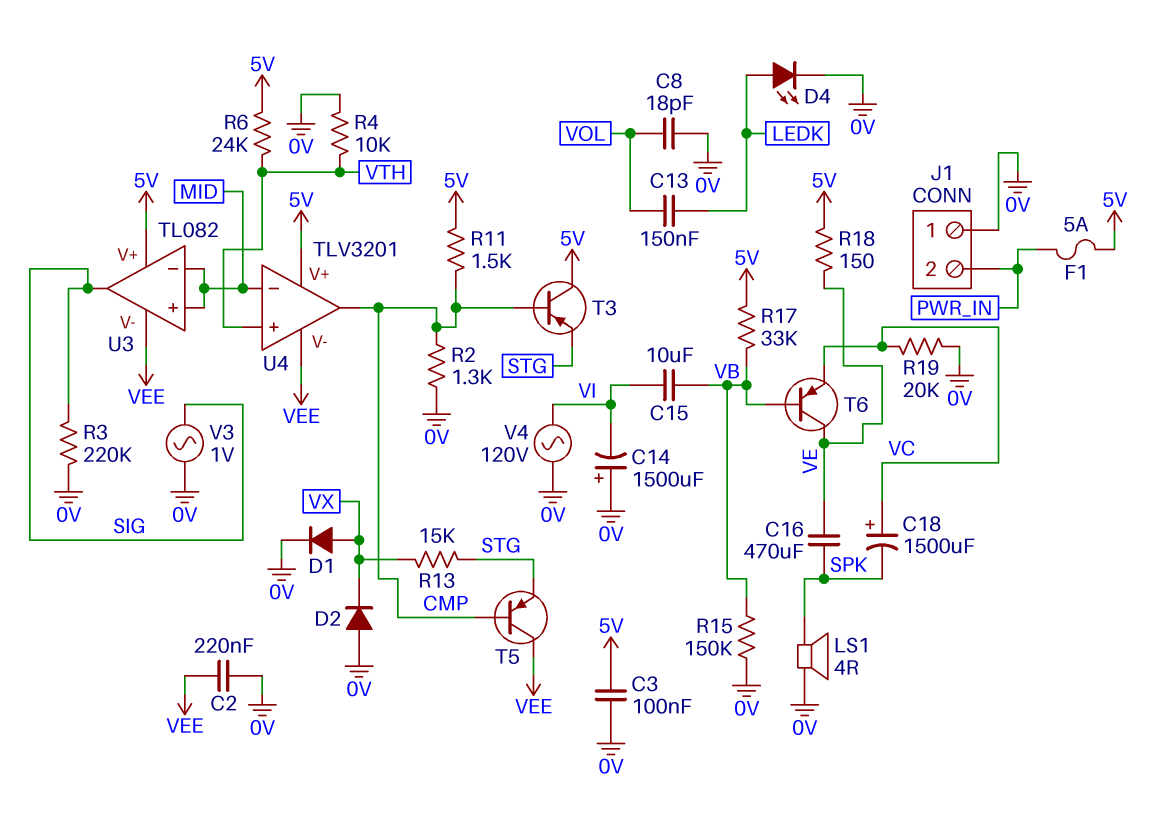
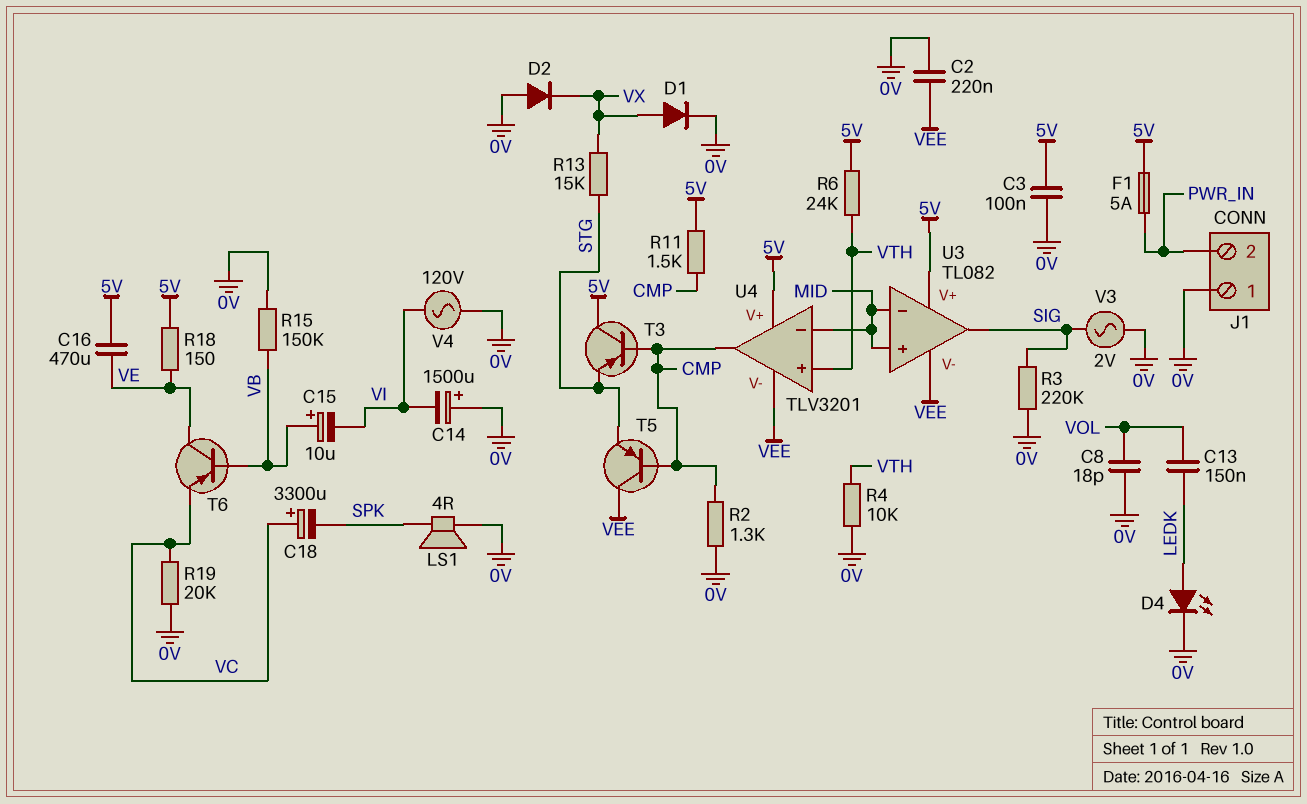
C15: 10uF (VB, VI) -> 10uF (plus VB, minus VI)
C16: 470uF (SPK, VE) -> 470uF (5V, VE)
C18: 1500uF (plus VC, minus SPK) -> 3300uF (plus VC, minus SPK)
R17: 33k (5V, VB) -> none
V3: AC 1V (0V, SIG) -> AC 2V (0V, SIG)

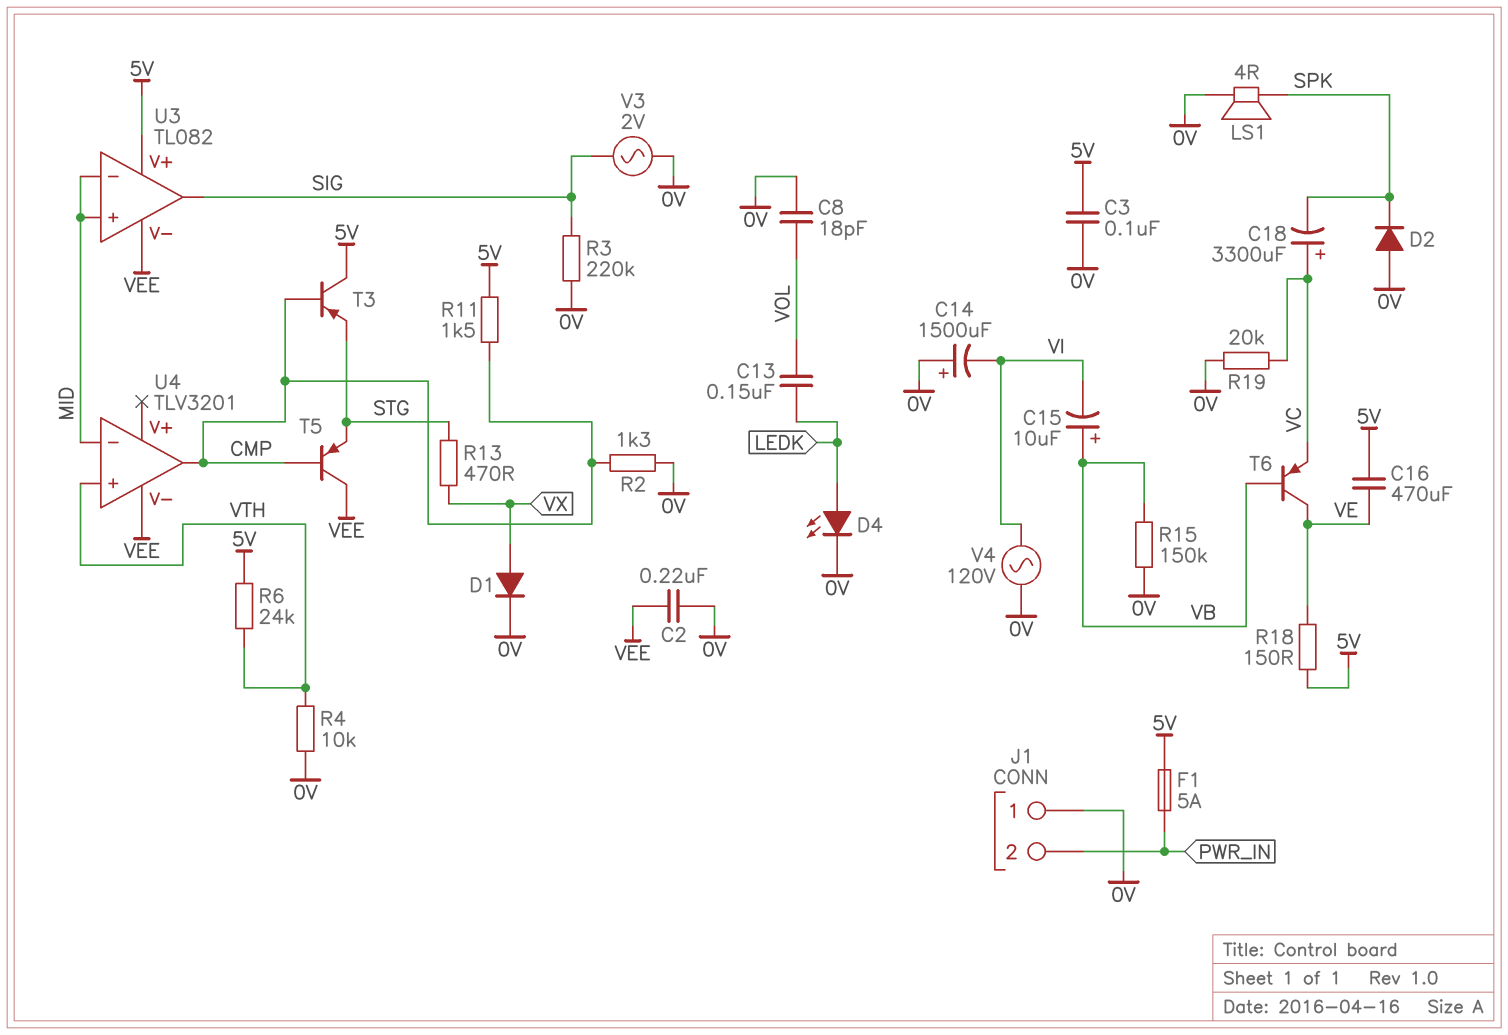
D2: diode (A 0V, K VX) -> diode (A 0V, K SPK)
R13: 15k (STG, VX) -> 470 (STG, VX)
U4 pin V+: 5V -> none

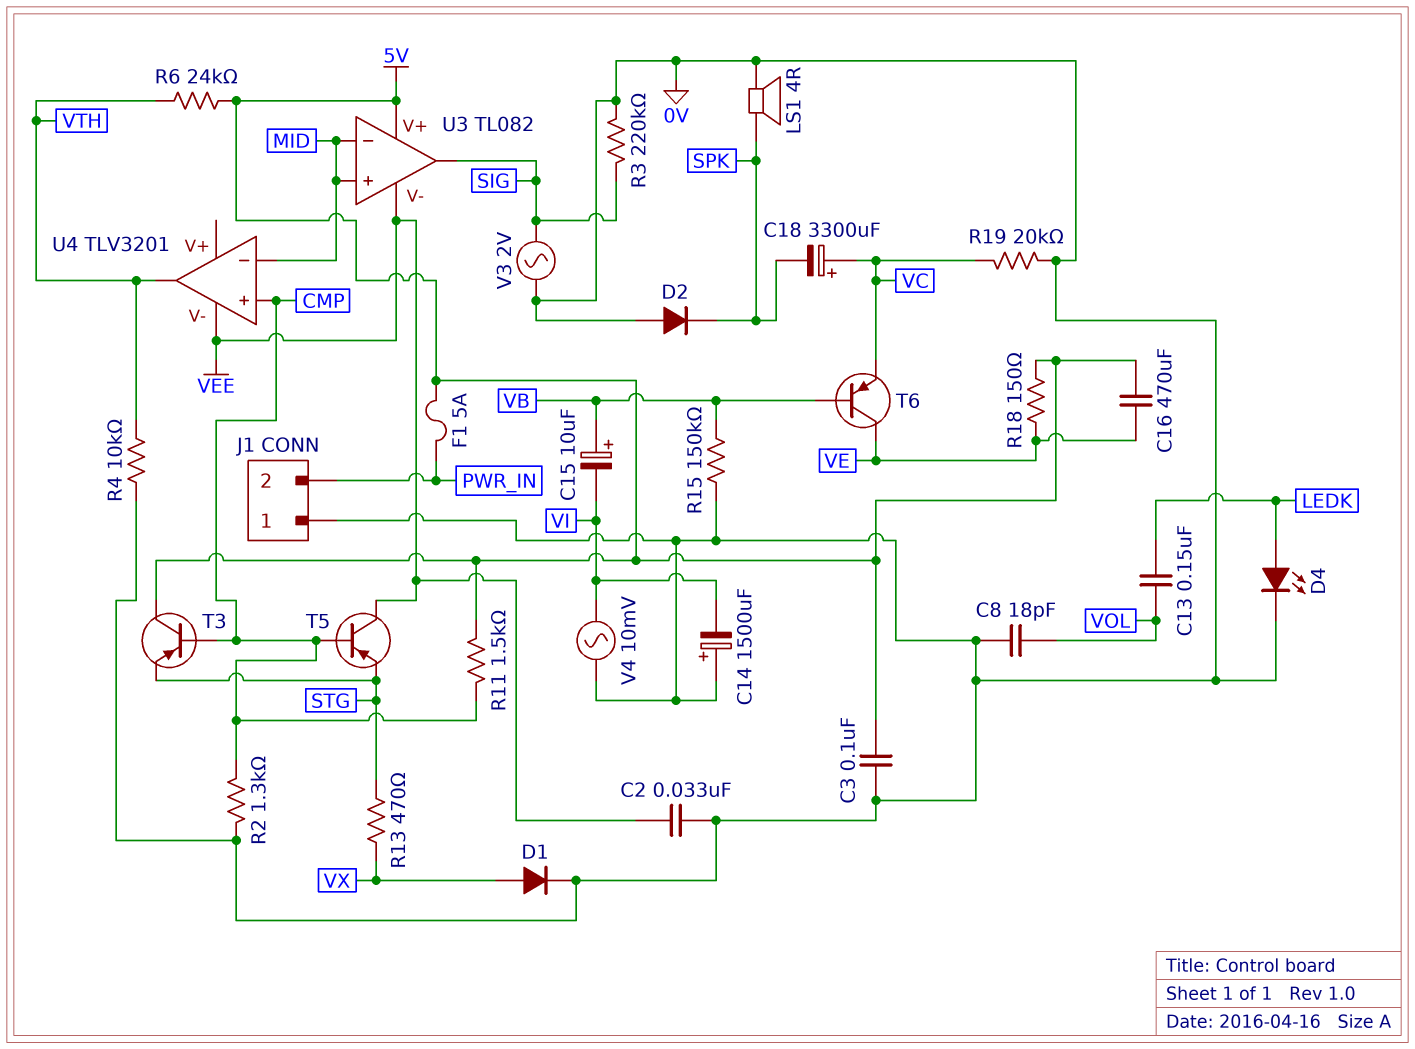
C2: 220nF (0V, VEE) -> 33nF (0V, VEE)
U4 pin in+: VTH -> CMP
U4 pin out: CMP -> VTH
V4: AC 120V (0V, VI) -> AC 10mV (0V, VI)

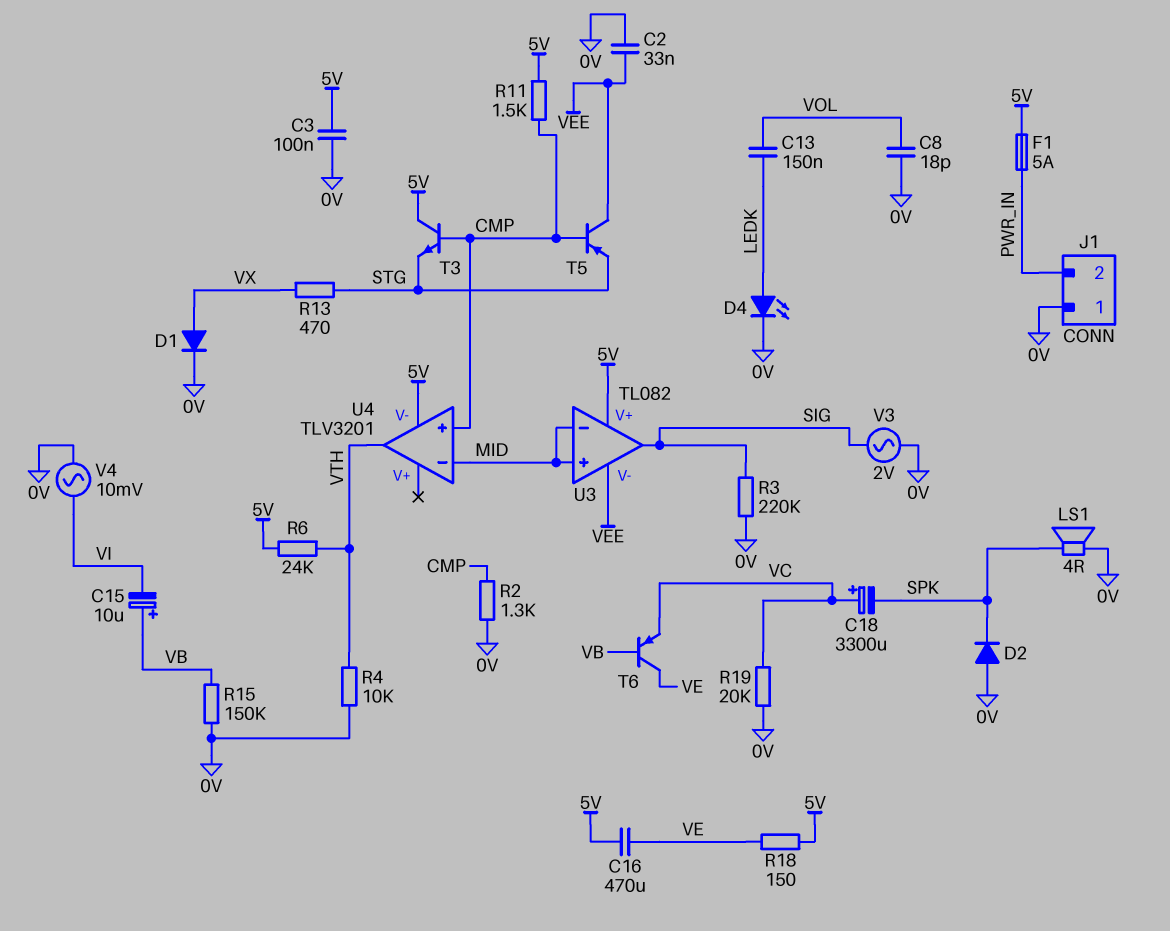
C14: 1500uF (plus 0V, minus VI) -> none
T3: PNP (B CMP, C 5V, E STG) -> NPN (B CMP, C 5V, E STG)
U4 pin V-: VEE -> 5V

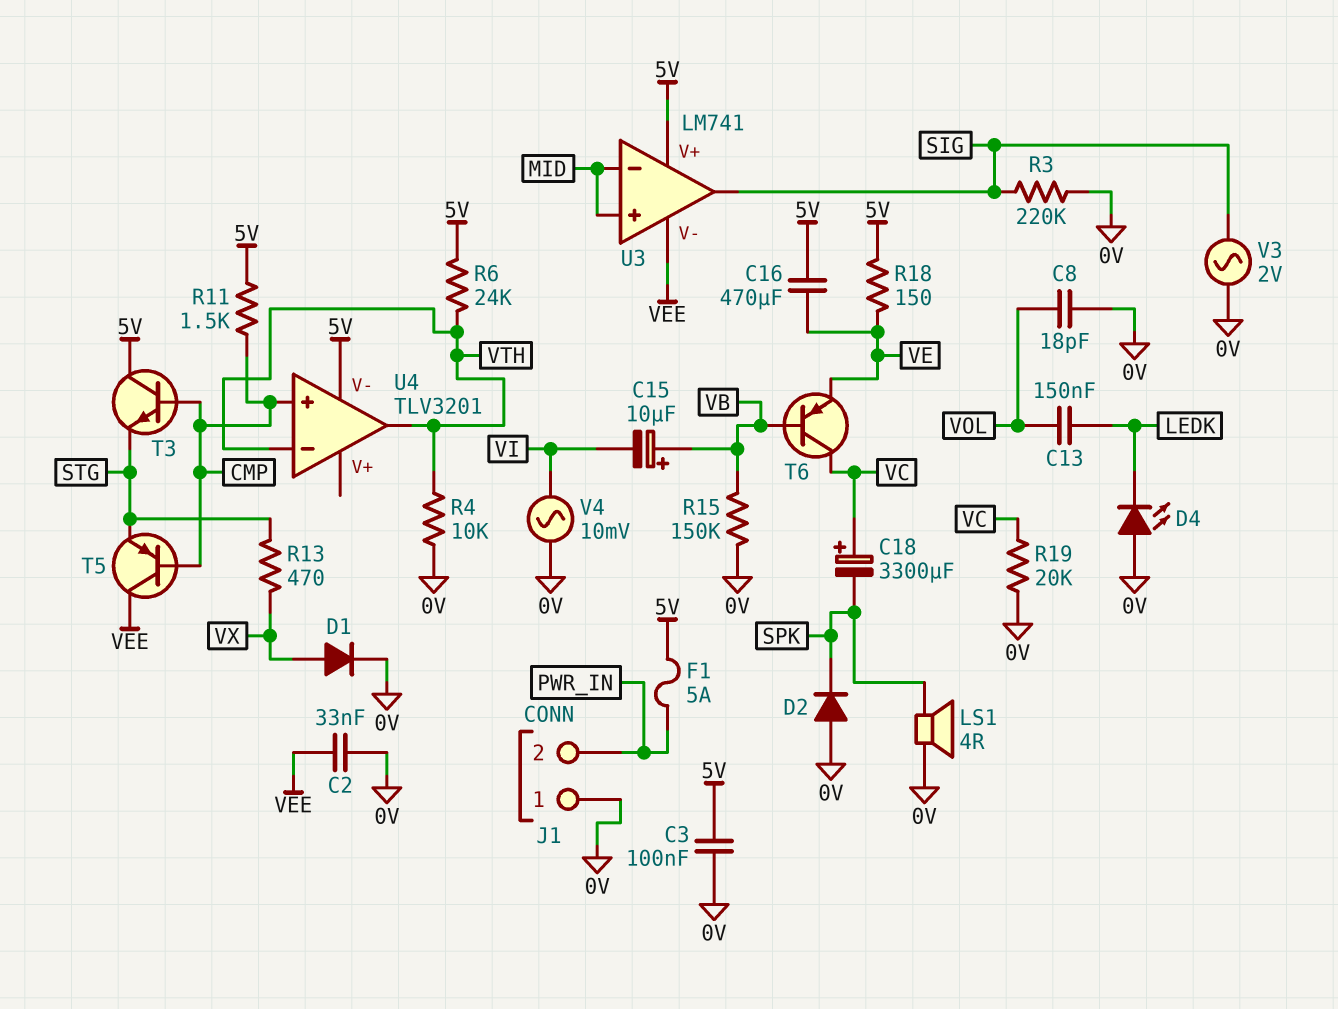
D4: LED (A LEDK, K 0V) -> LED (A 0V, K LEDK)
R2: 1.3k (0V, CMP) -> none
T6: PNP (B VB, C VE, E VC) -> PNP (B VB, C VC, E VE)
U3: TL082 -> LM741
U4 pin in-: MID -> VTH

